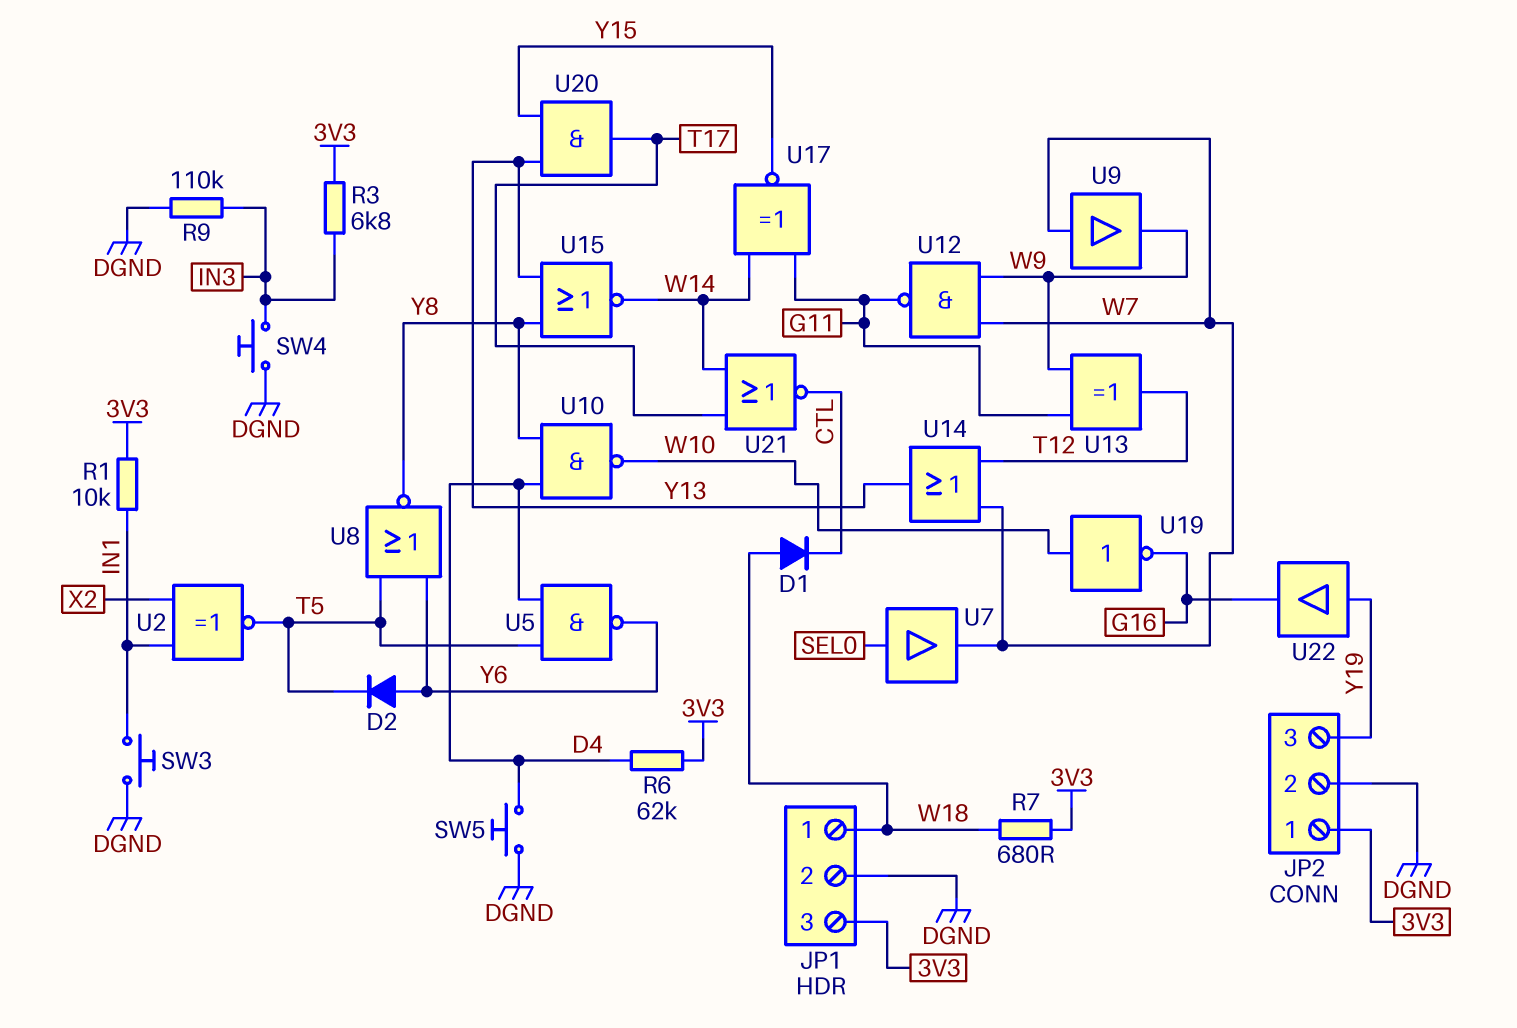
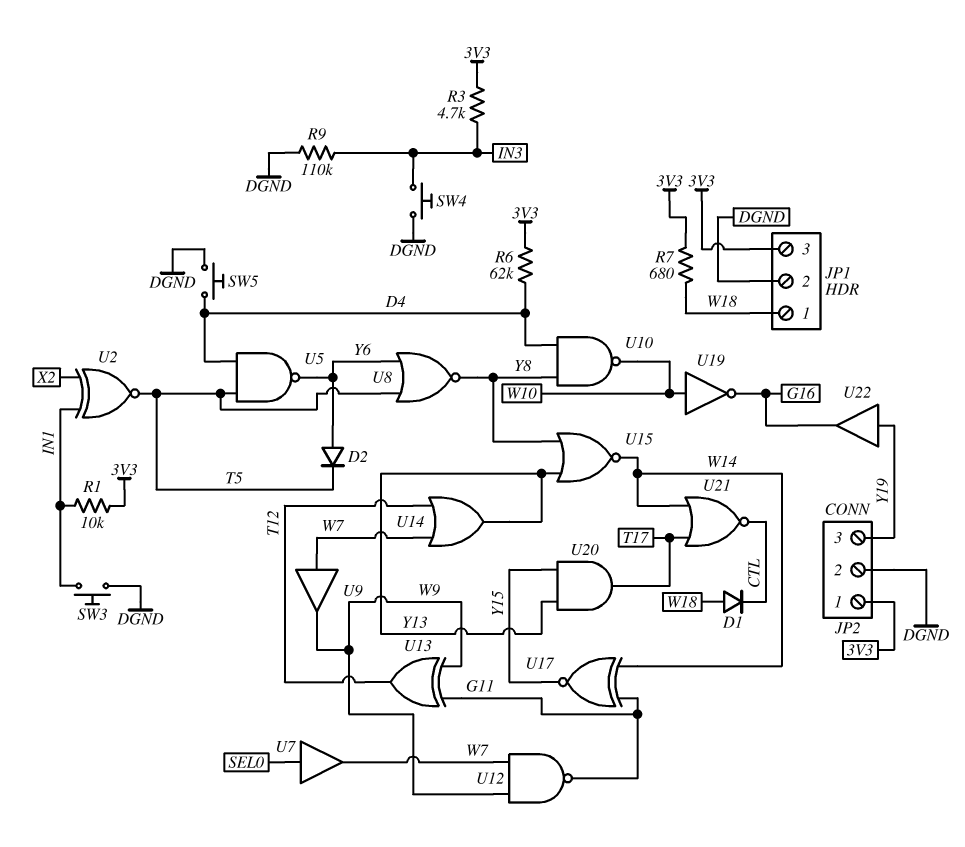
R3: 6.8k (3V3, IN3) -> 4.7k (3V3, IN3)

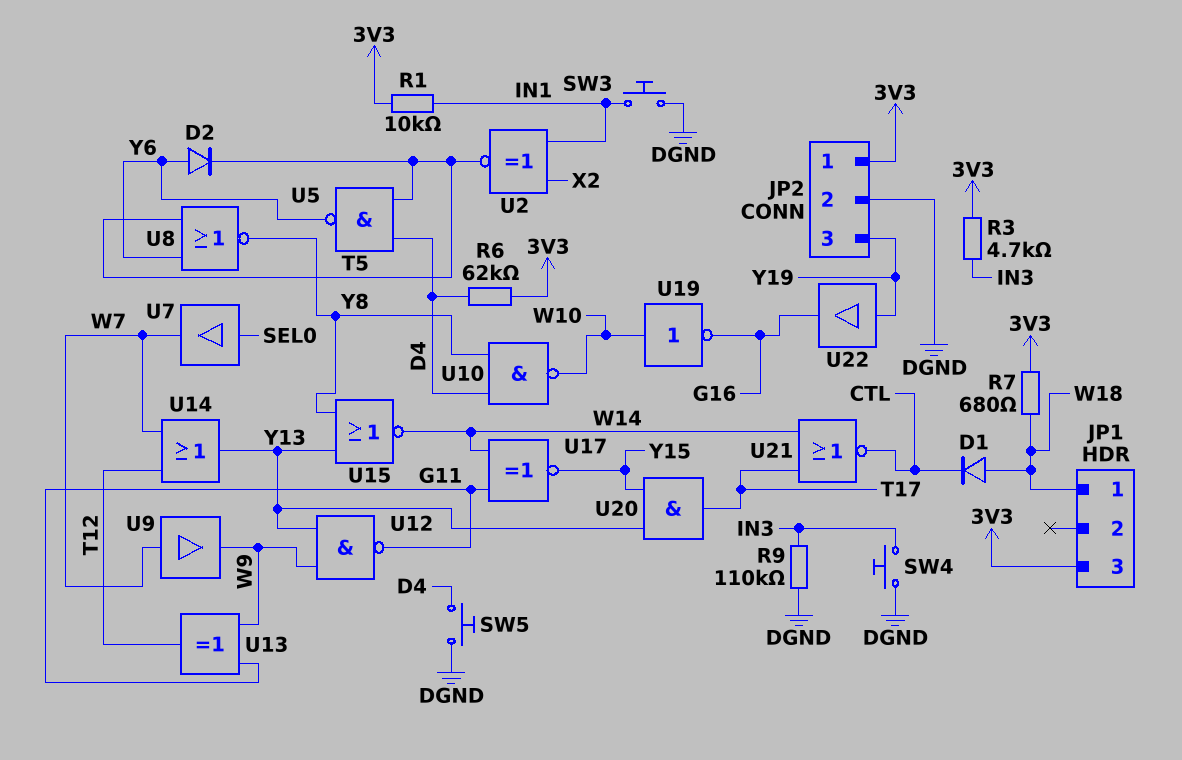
JP1 pin 2: DGND -> none
U12: NAND (in W7, in W9, out G11) -> NAND (in W9, in Y13, out G11)

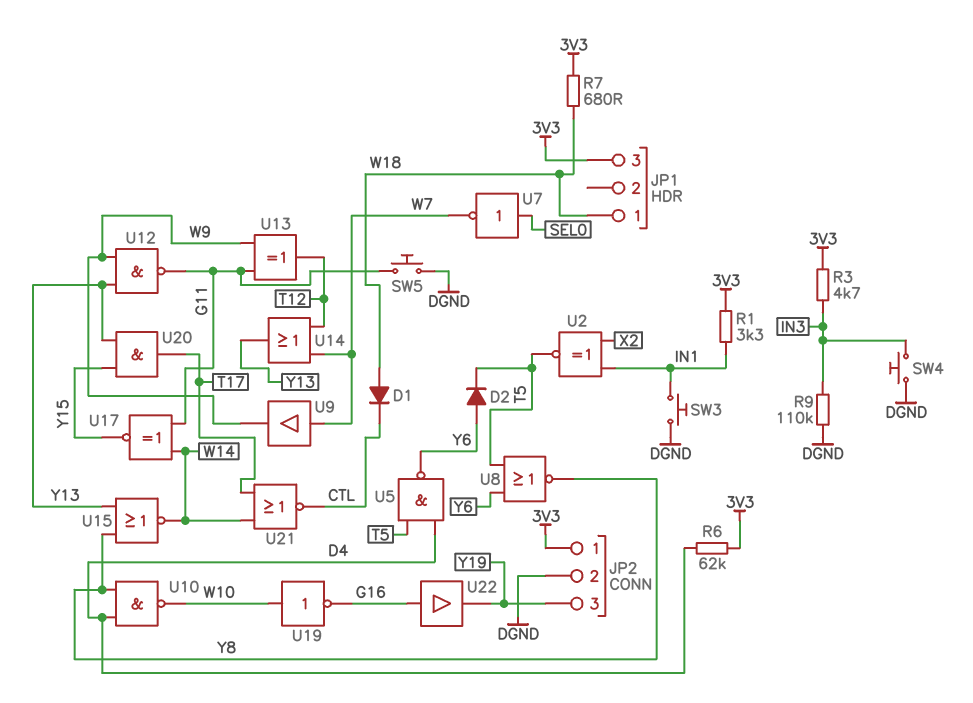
R1: 10k (3V3, IN1) -> 3.3k (3V3, IN1)
SW5: button (D4, DGND) -> button (DGND, G11)
U7: buffer (in SEL0, out W7) -> NOT (in SEL0, out W7)
U22: buffer (in Y19, out G16) -> buffer (in G16, out Y19)

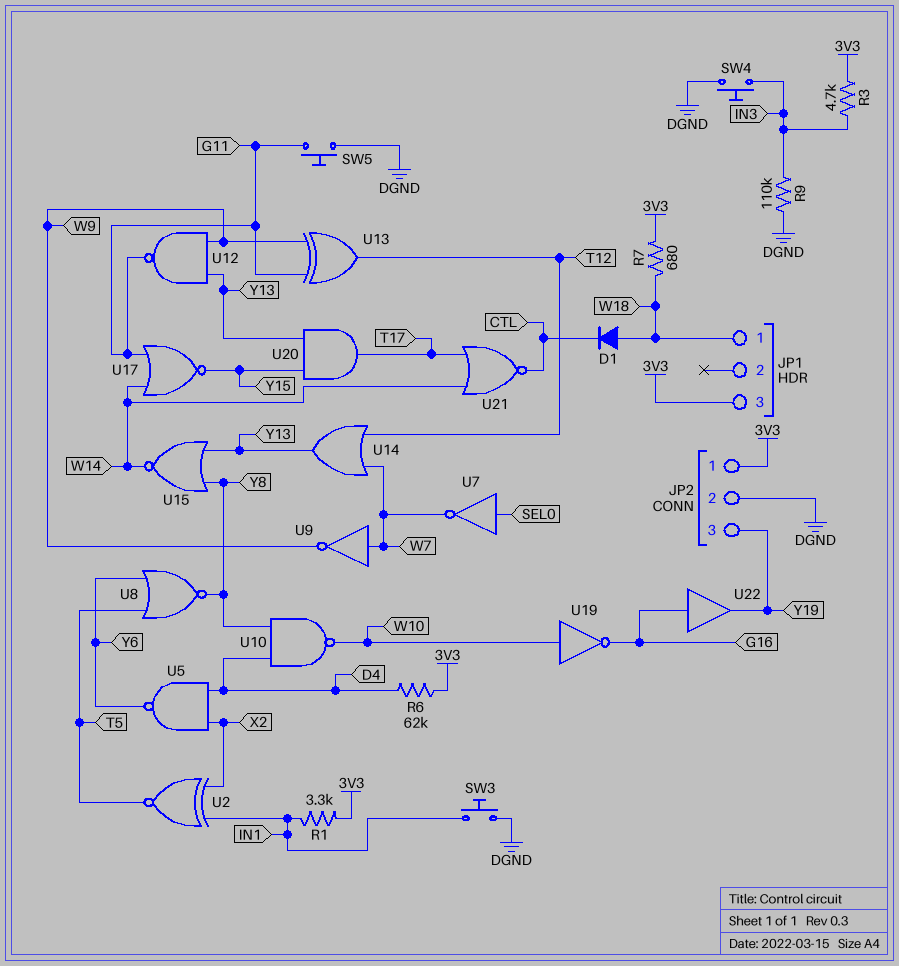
D2: diode (A Y6, K T5) -> none
U5: NAND (in D4, in T5, out Y6) -> NAND (in D4, in X2, out Y6)
U9: buffer (in W7, out W9) -> NOT (in W7, out W9)
U17: XNOR (in G11, in W14, out Y15) -> NOR (in G11, in W14, out Y15)

